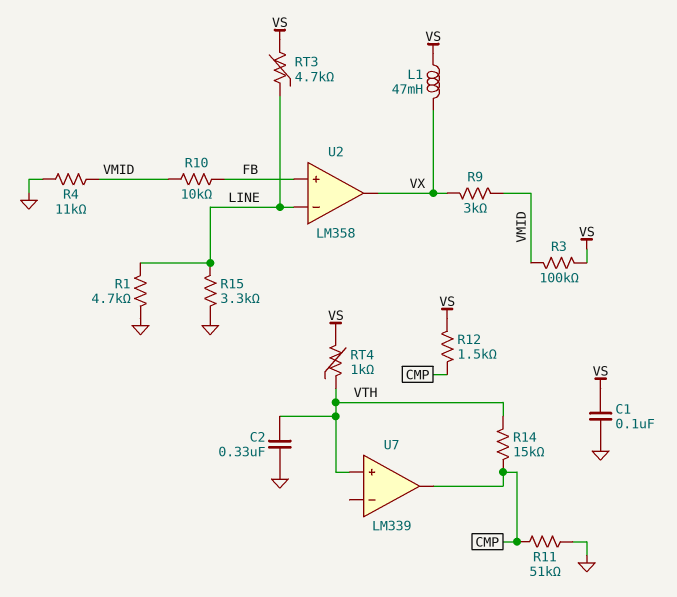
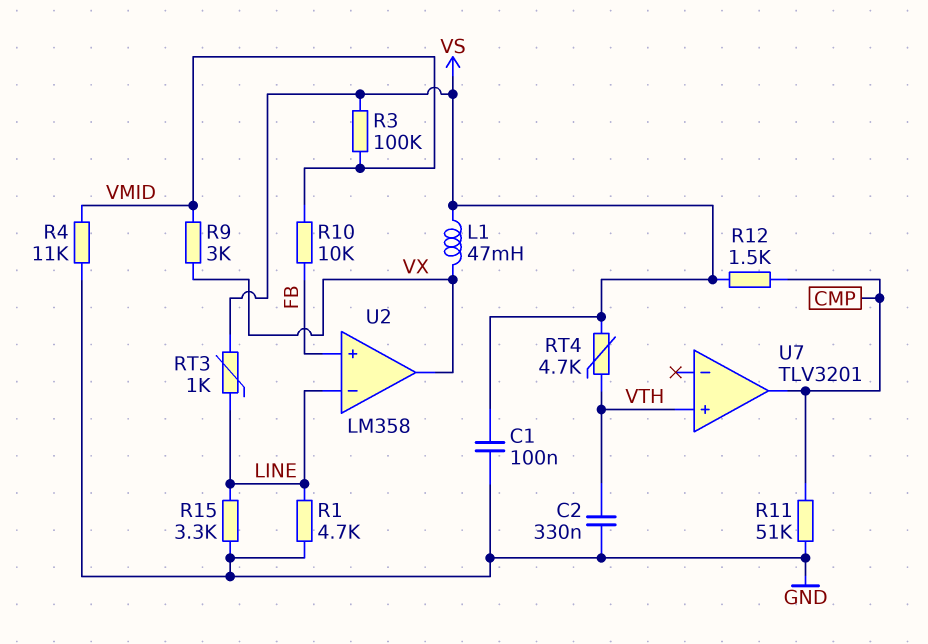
R14: 15k (CMP, VTH) -> none
RT3: 4.7k (LINE, VS) -> 1k (LINE, VS)
RT4: 1k (VS, VTH) -> 4.7k (VS, VTH)
U7: LM339 -> TLV3201

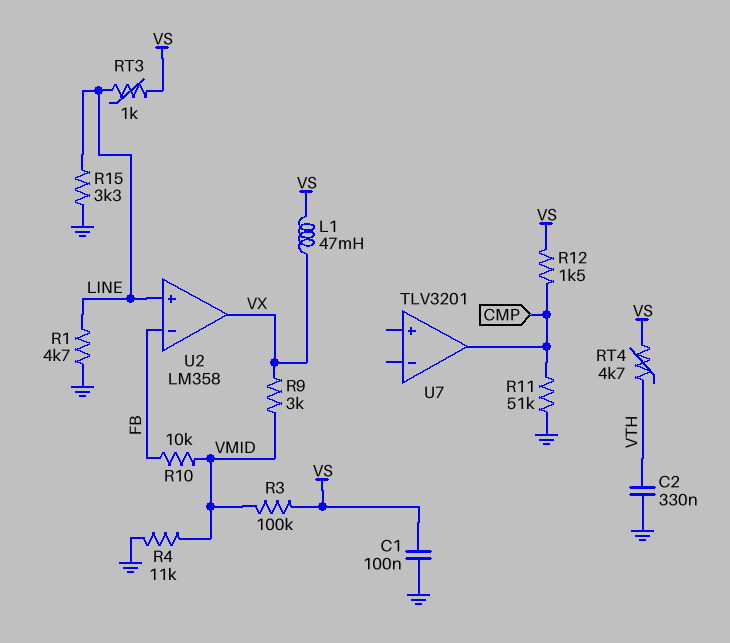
U2 pin in+: FB -> LINE
U2 pin in-: LINE -> FB
U7 pin in+: VTH -> none

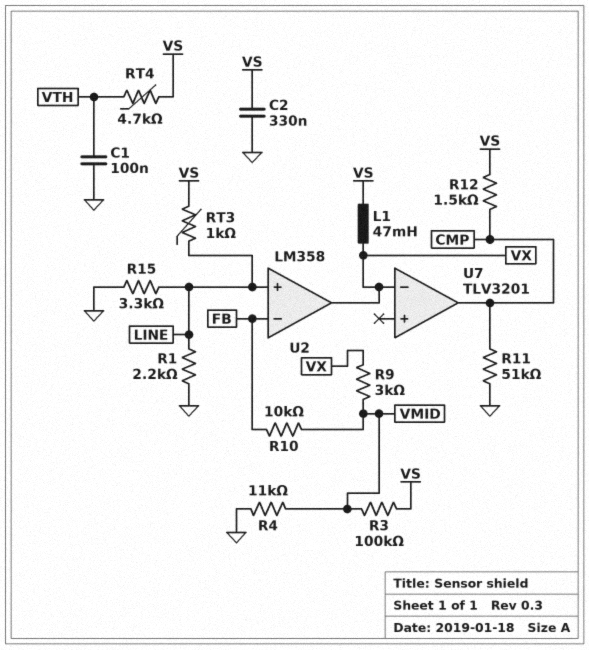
C1: 100nF (GND, VS) -> 100nF (GND, VTH)
C2: 330nF (GND, VTH) -> 330nF (GND, VS)
R1: 4.7k (GND, LINE) -> 2.2k (GND, LINE)
U7 pin in-: none -> VX

